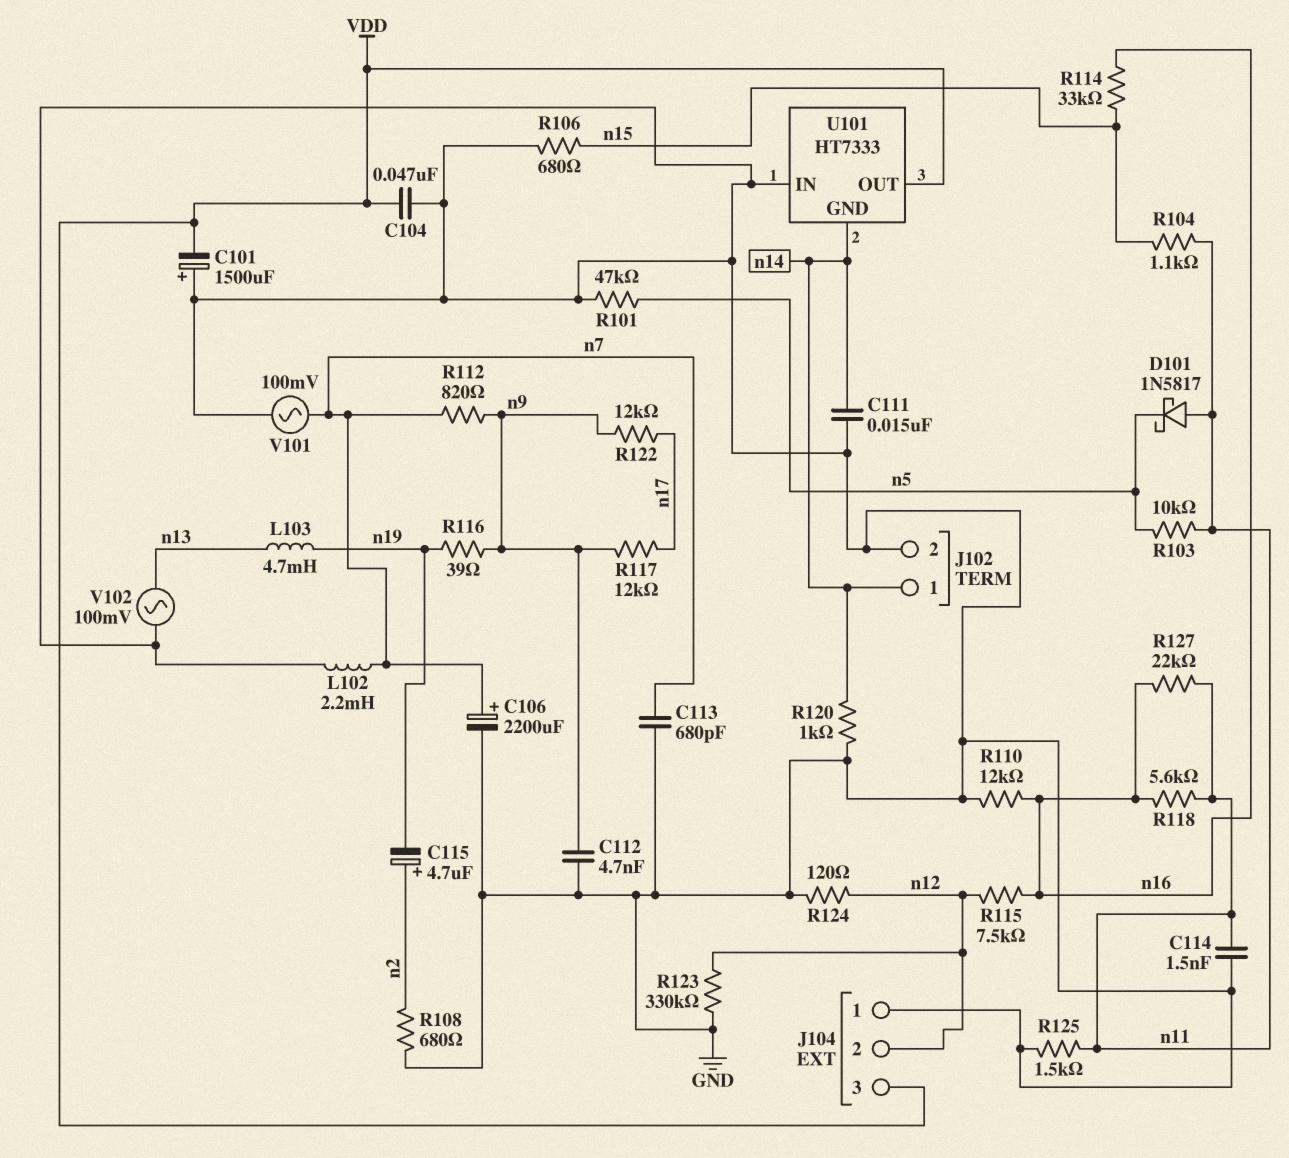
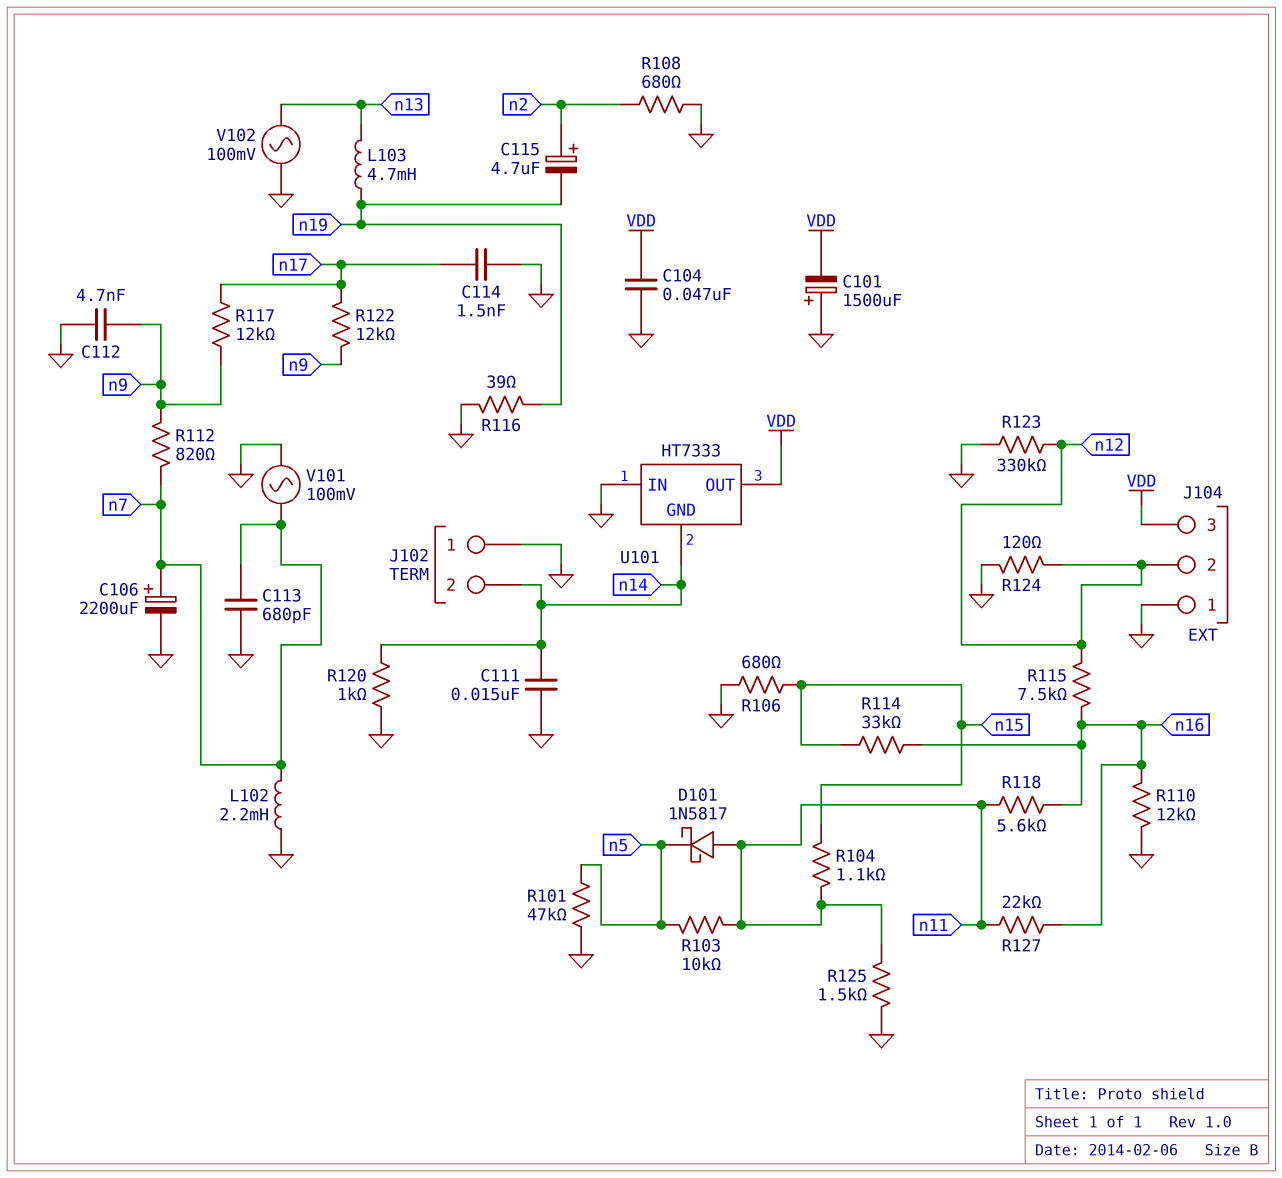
C114: 1.5nF (GND, n11) -> 1.5nF (GND, n17)
J102 pin 1: n14 -> GND
J102 pin 2: GND -> n14
R116: 39 (n9, n19) -> 39 (GND, n19)

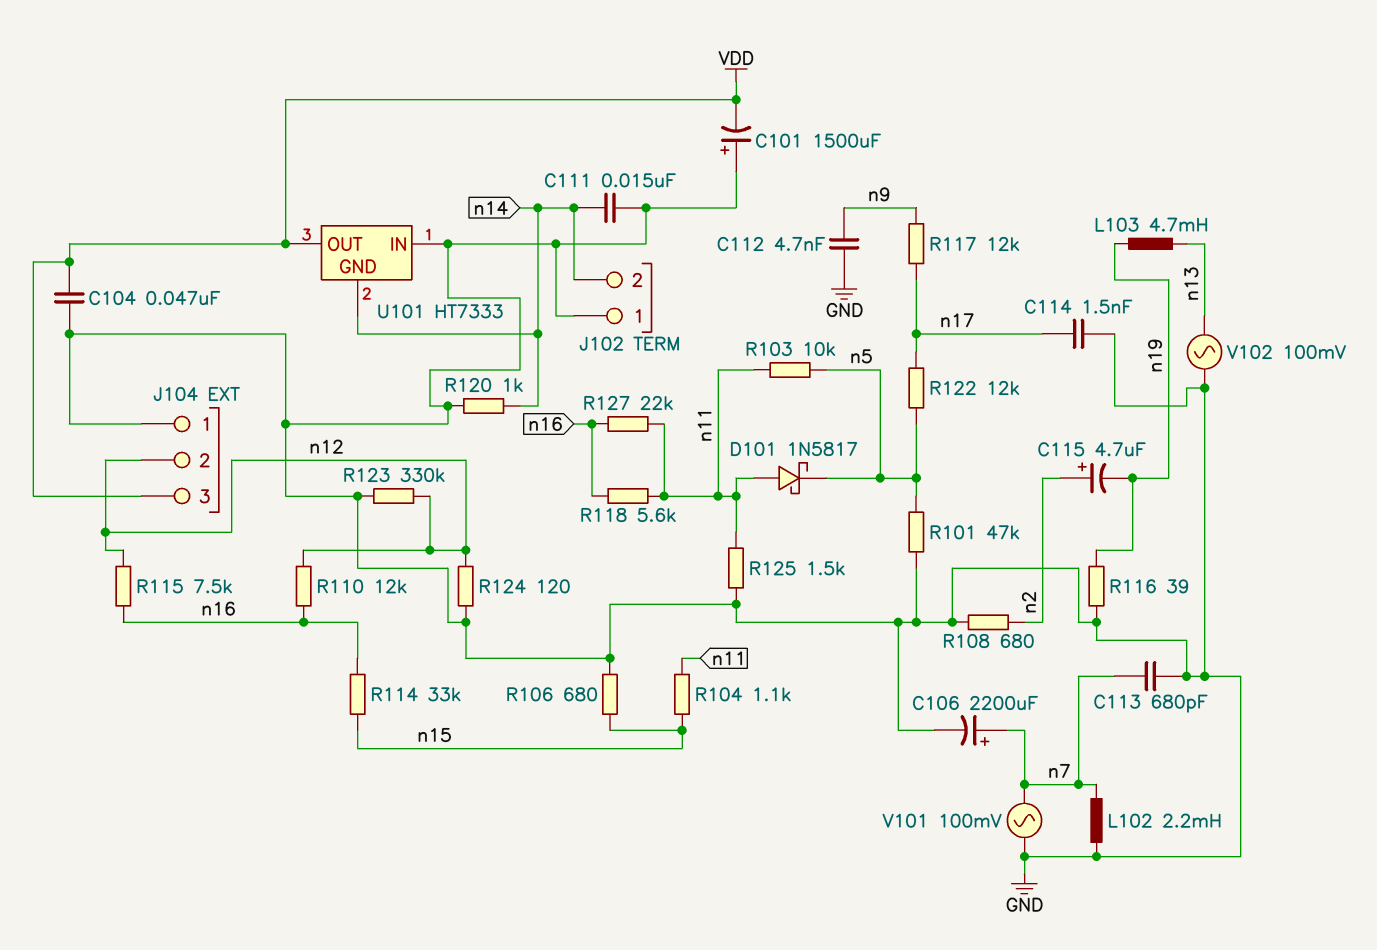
R110: 12k (GND, n16) -> 12k (n12, n16)
R112: 820 (n7, n9) -> none
R122: 12k (n9, n17) -> 12k (n5, n17)

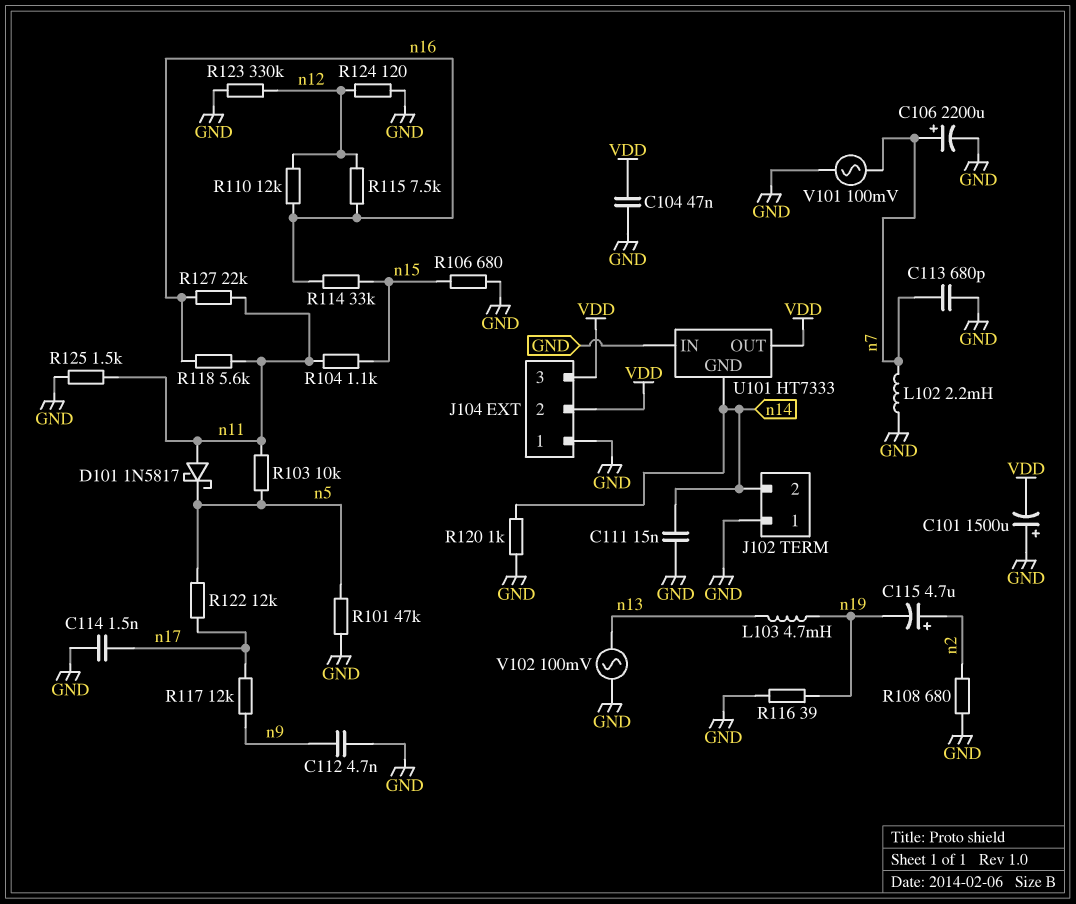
J104 pin 2: n12 -> VDD

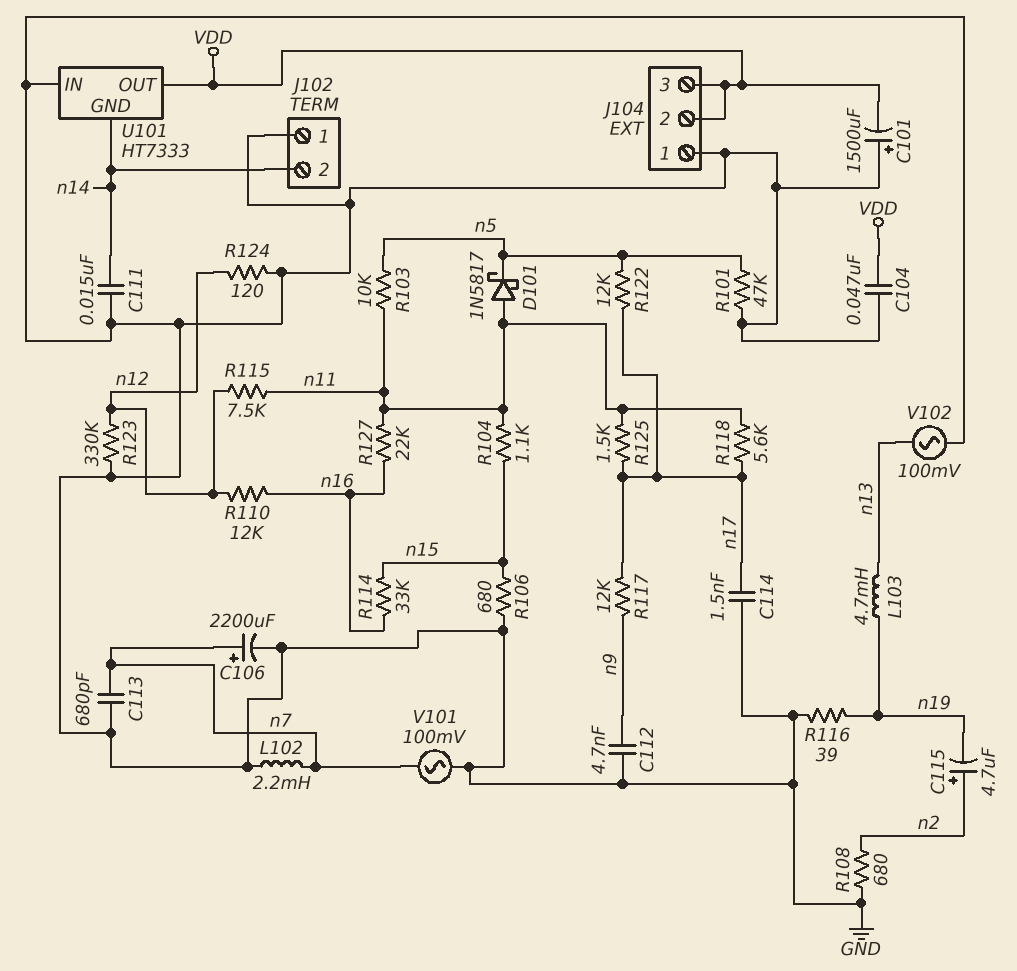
R115: 7.5k (n12, n16) -> 7.5k (n11, n12)
R118: 5.6k (n11, n16) -> 5.6k (n11, n17)
R120: 1k (GND, n14) -> none
R125: 1.5k (GND, n11) -> 1.5k (n11, n17)

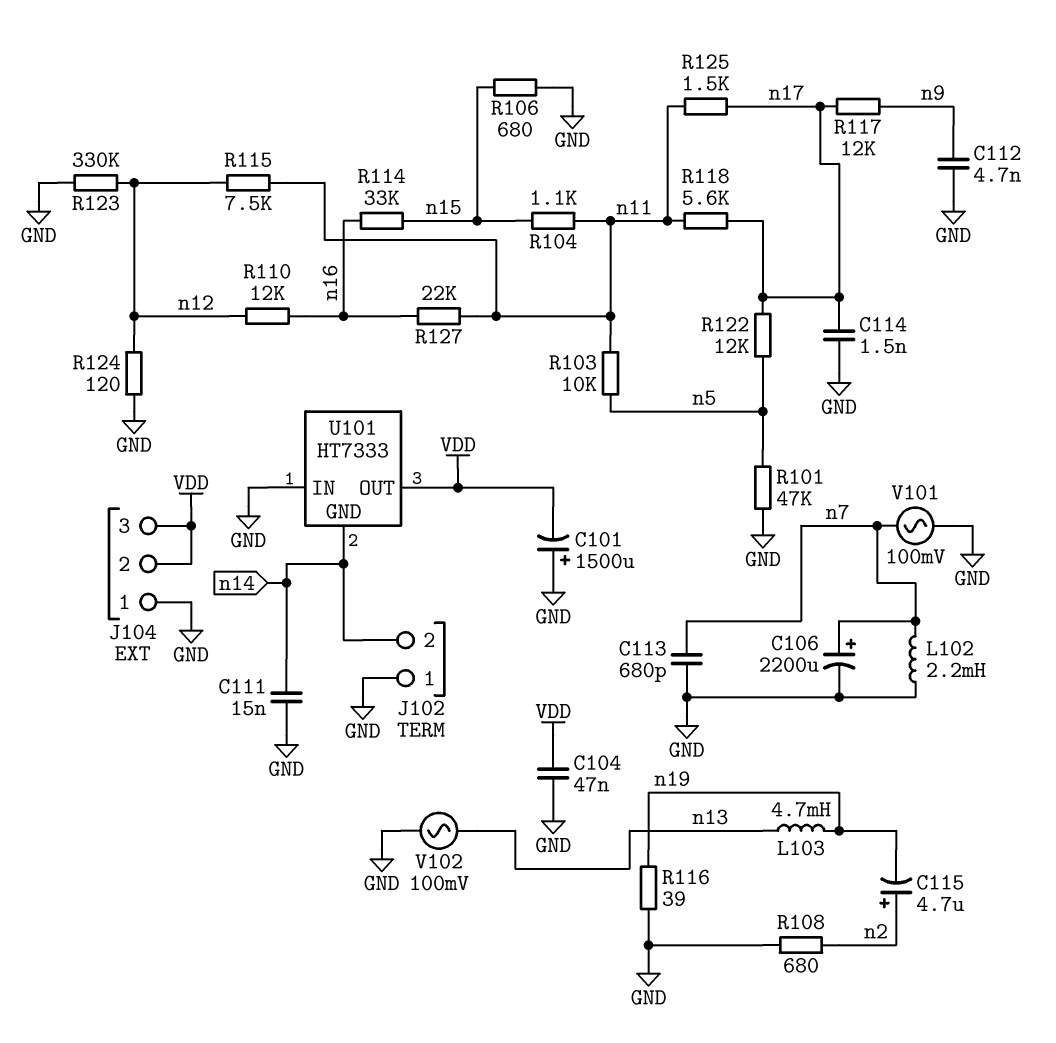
D101: schottky 1N5817 (A n11, K n5) -> none

